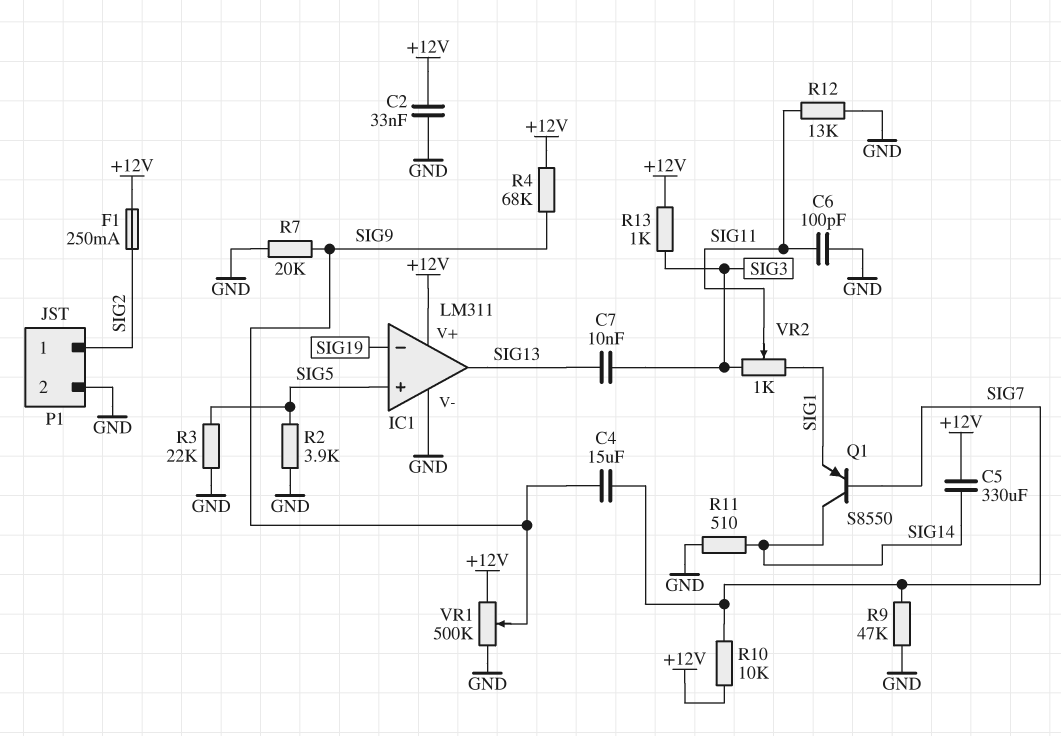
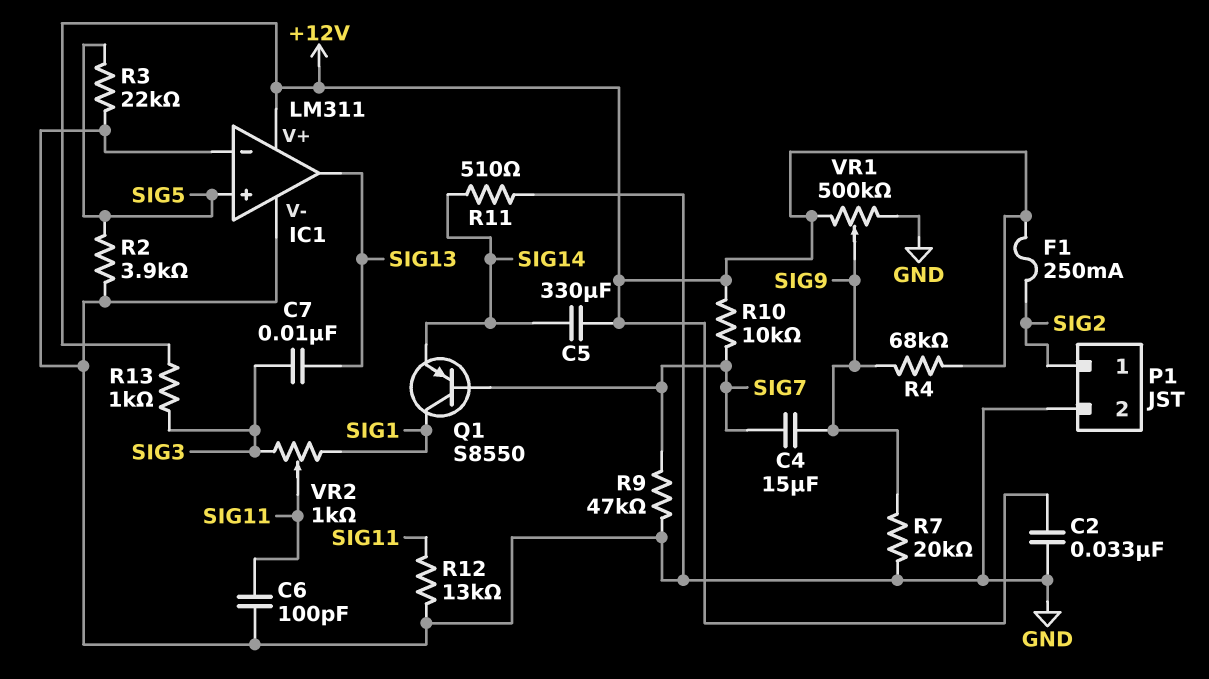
IC1 pin in-: SIG19 -> GND
Q1: PNP S8550 (B SIG7, C SIG14, E SIG1) -> PNP S8550 (B SIG7, C SIG1, E SIG14)

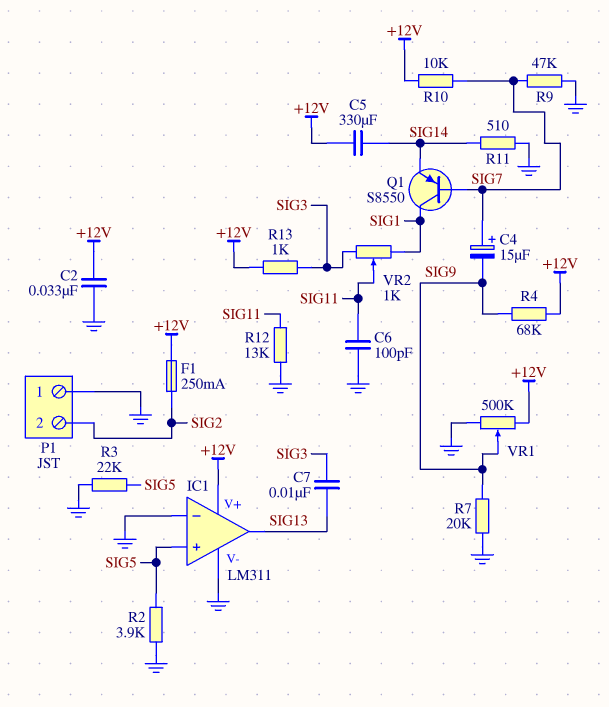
C4: 15uF (SIG7, SIG9) -> 15uF (plus SIG7, minus SIG9)
P1 pin 1: SIG2 -> GND
P1 pin 2: GND -> SIG2

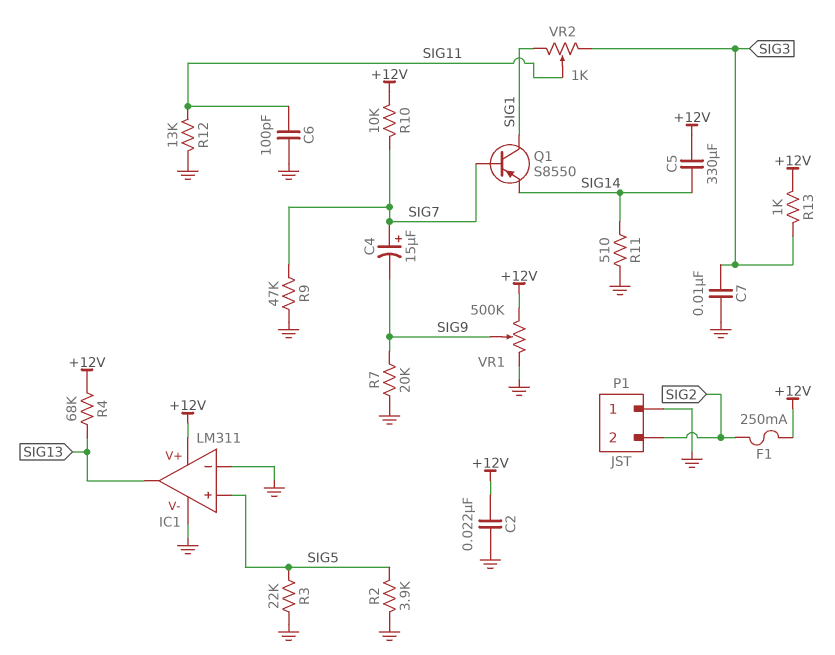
C2: 33nF (+12V, GND) -> 22nF (+12V, GND)
C7: 10nF (SIG3, SIG13) -> 10nF (GND, SIG3)
R4: 68k (+12V, SIG9) -> 68k (+12V, SIG13)

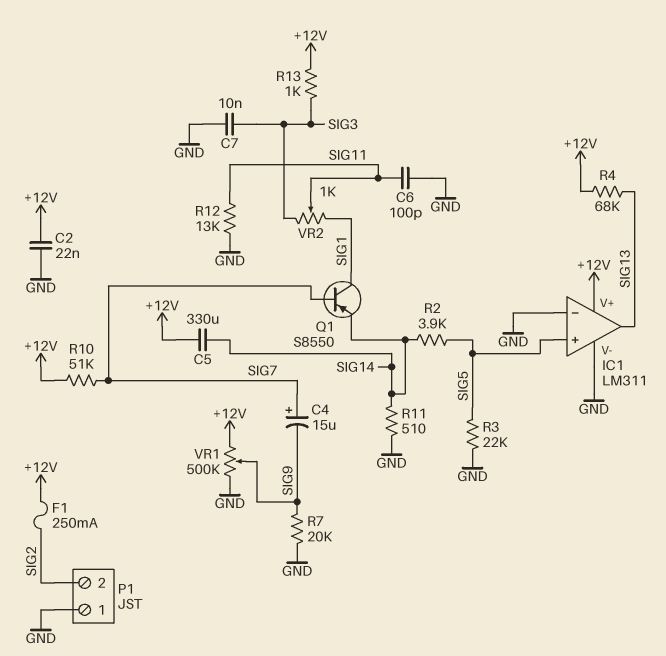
R2: 3.9k (GND, SIG5) -> 3.9k (SIG5, SIG14)
R9: 47k (GND, SIG7) -> none
R10: 10k (+12V, SIG7) -> 51k (+12V, SIG7)

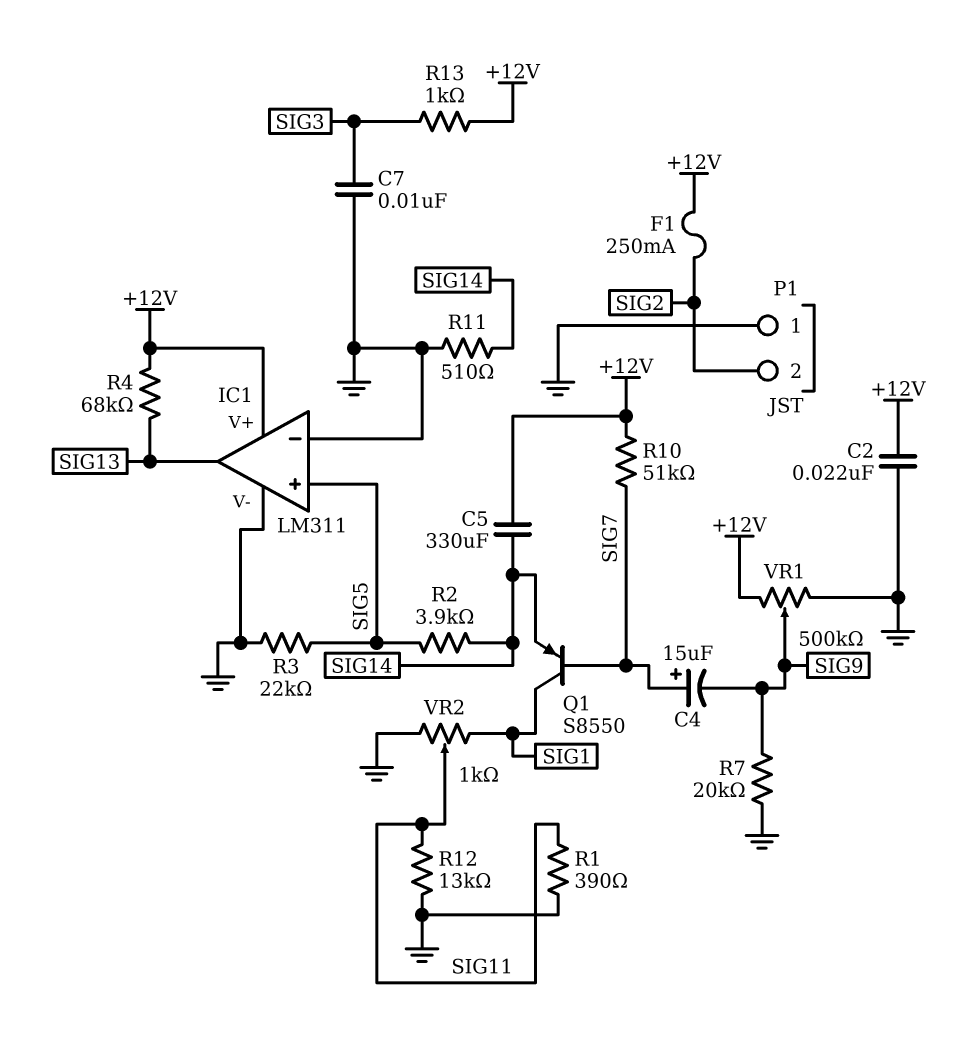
C6: 100pF (GND, SIG11) -> none
R1: none -> 390 (GND, SIG11)
VR2: 1k (SIG1, SIG3, wiper SIG11) -> 1k (GND, SIG1, wiper SIG11)

